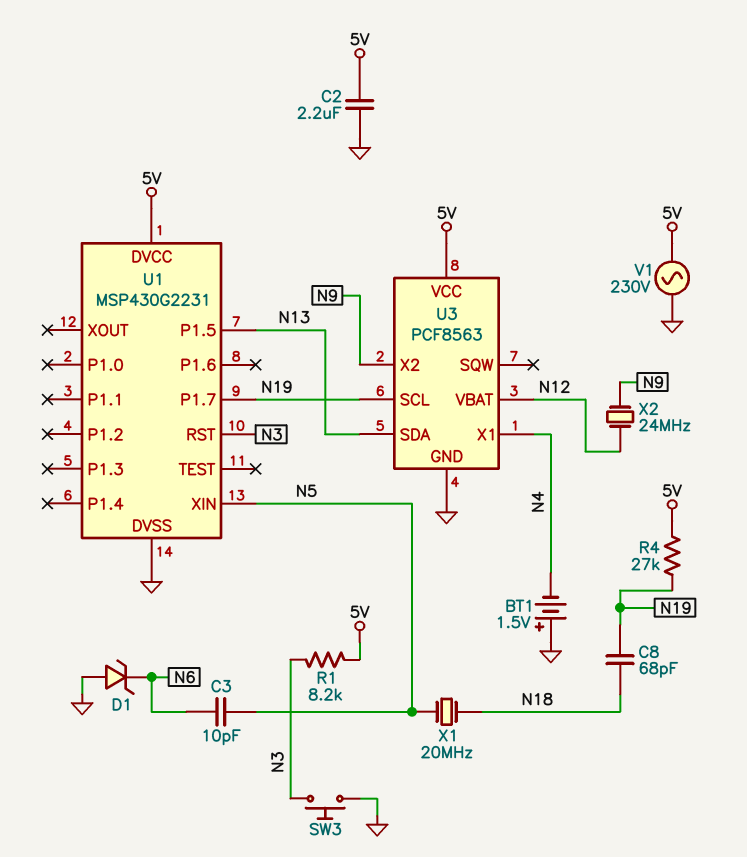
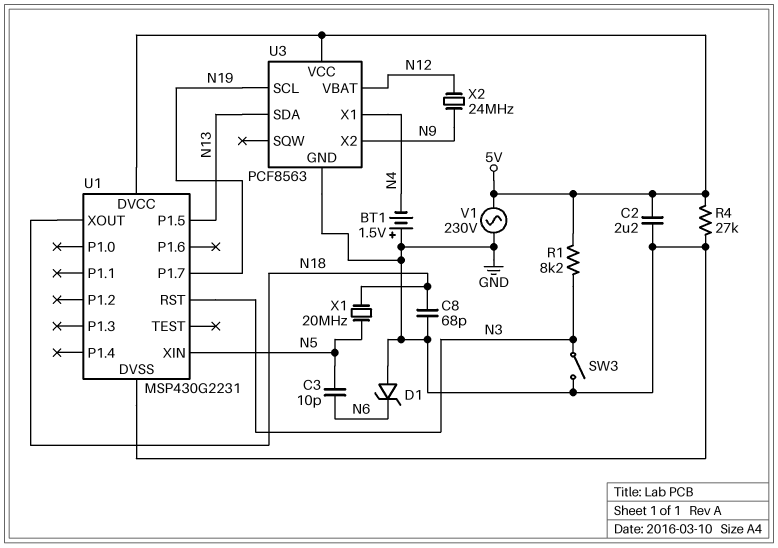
C8: 68pF (N18, N19) -> 68pF (GND, N18)
R4: 27k (5V, N19) -> 27k (5V, GND)
SW3: button (GND, N3) -> switch (GND, N3)
U1 pin XOUT: none -> N18

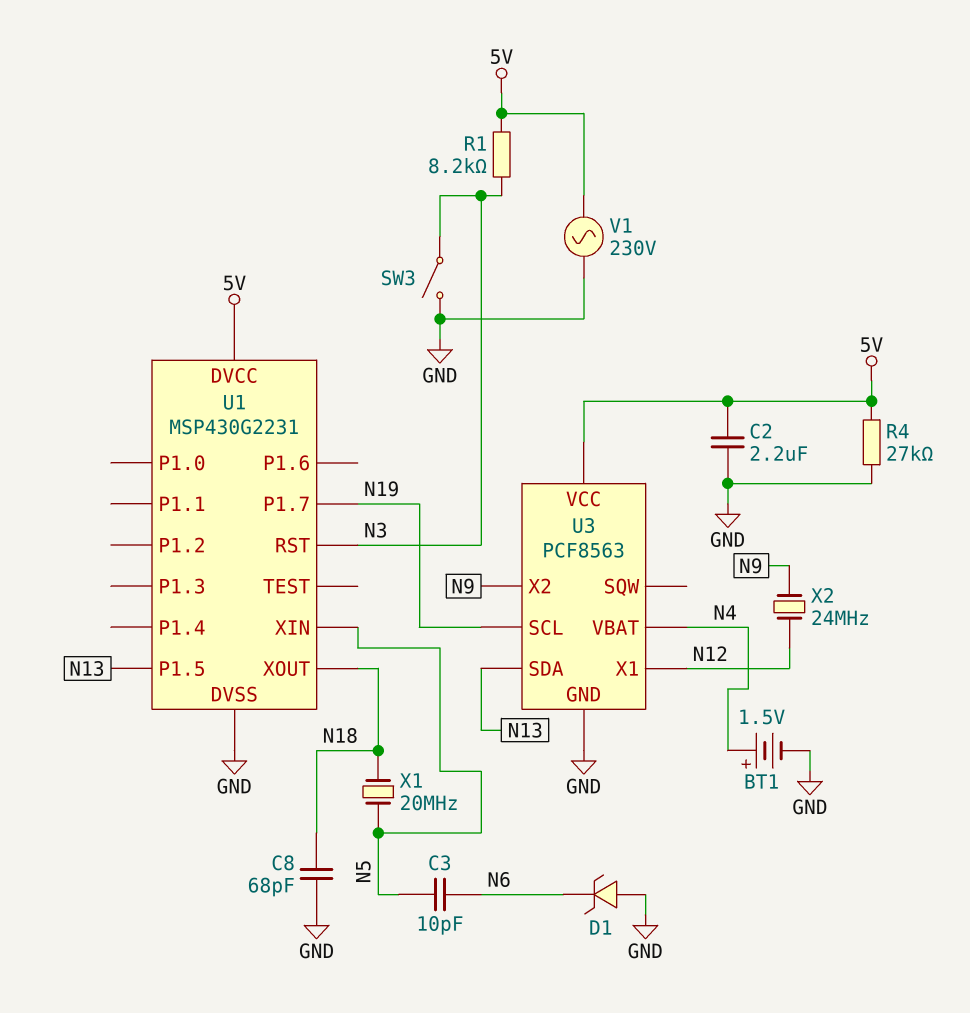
BT1: 1.5V (plus GND, minus N4) -> 1.5V (plus N4, minus GND)
U3 pin VBAT: N12 -> N4
U3 pin X1: N4 -> N12

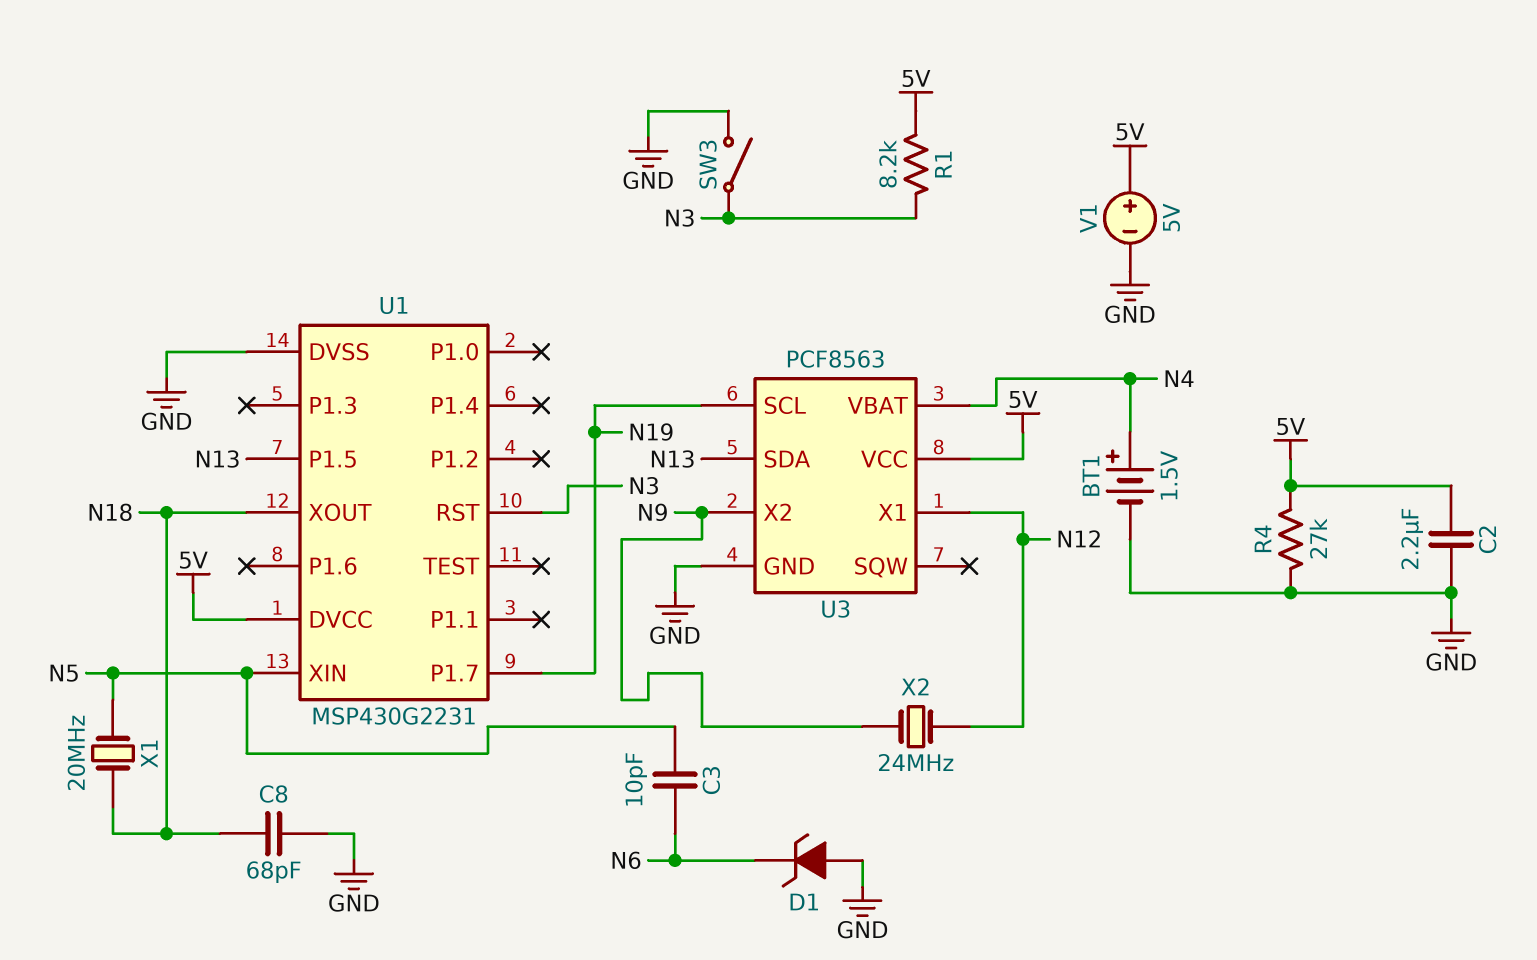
V1: AC 230V (5V, GND) -> 5V (plus 5V, minus GND)

